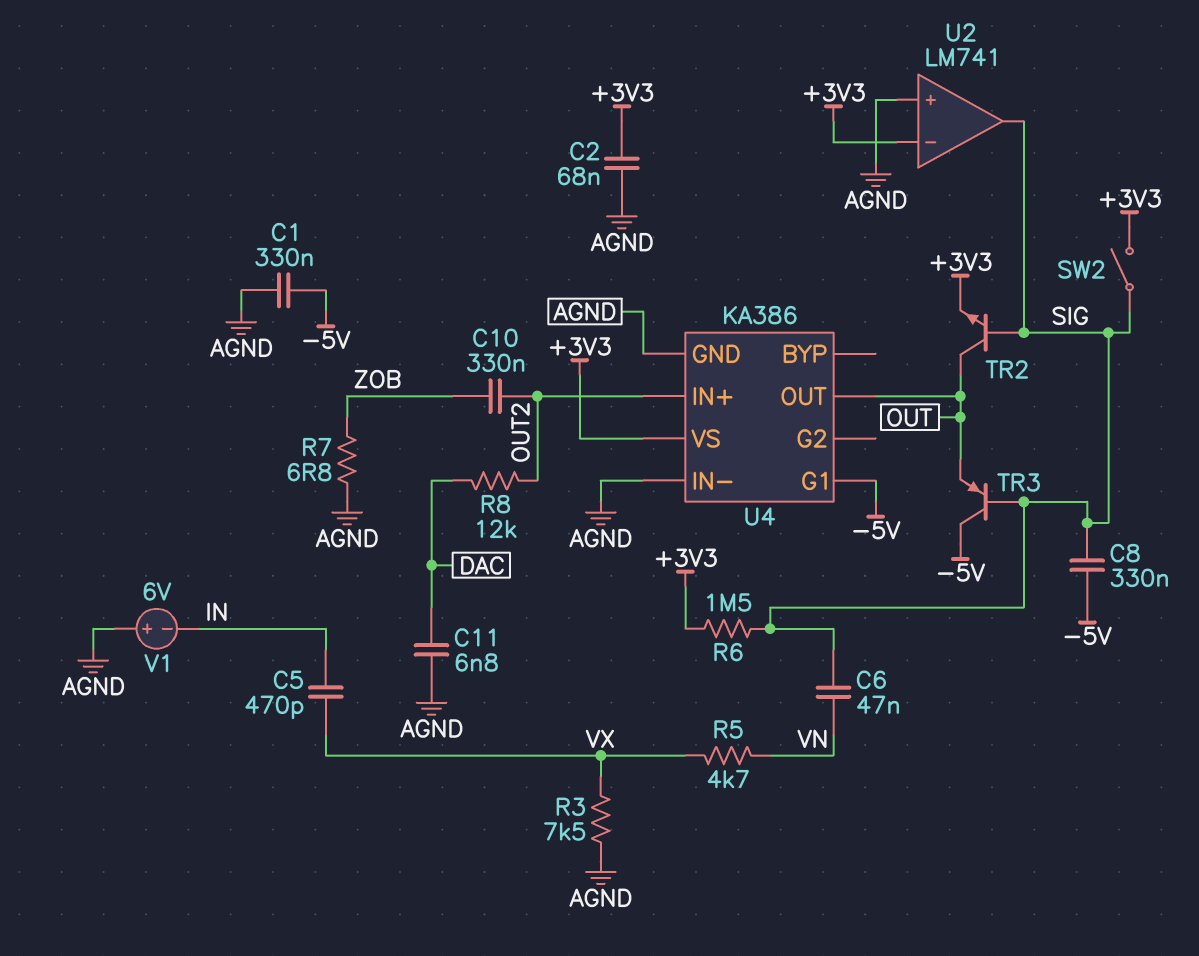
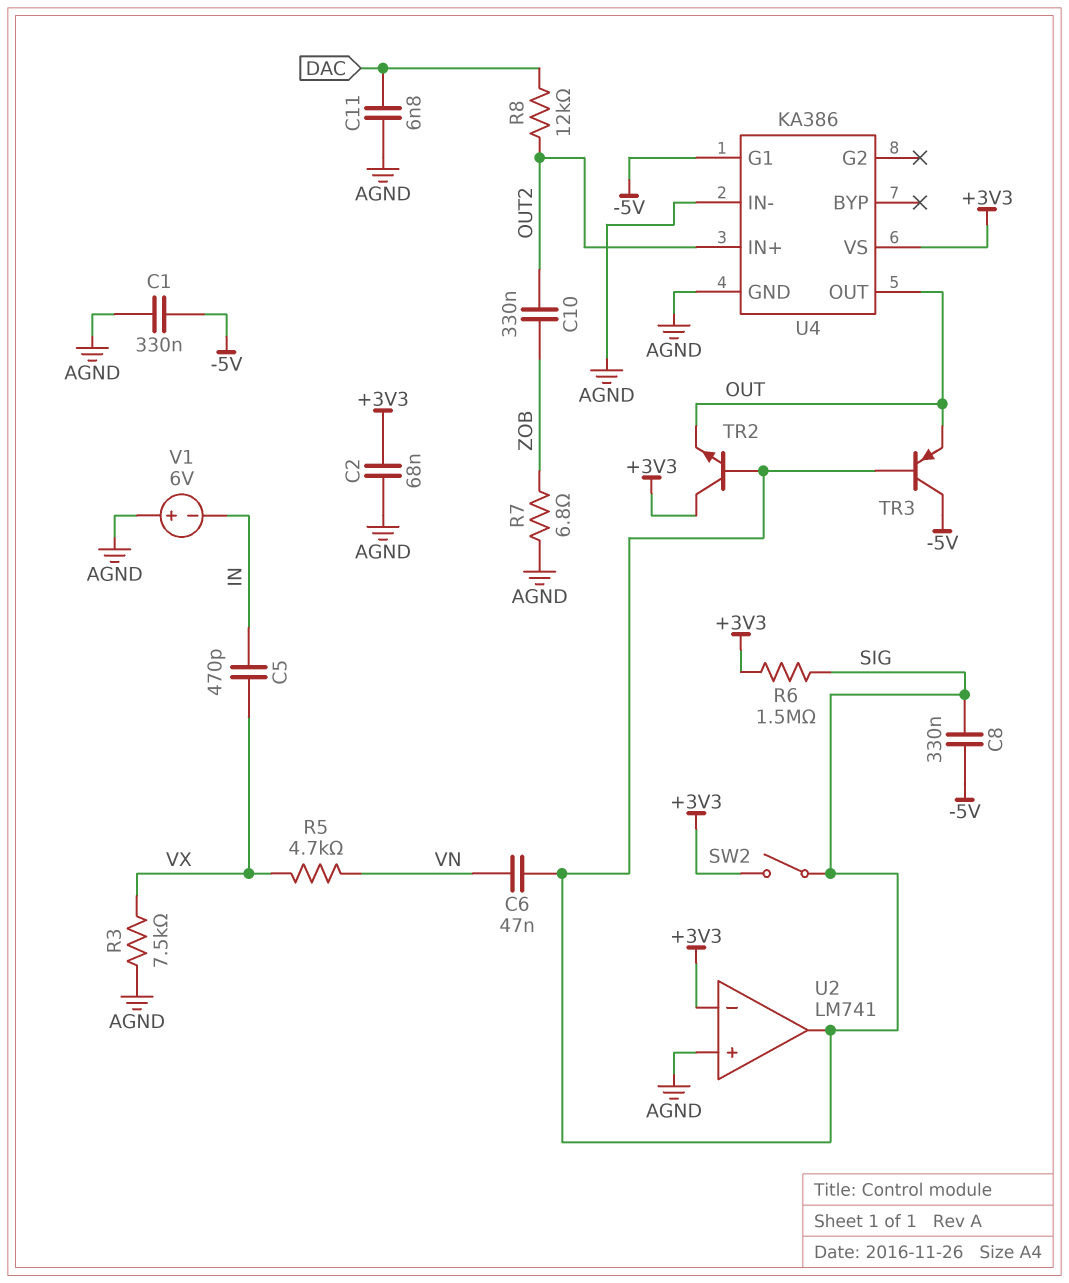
TR2: NPN (B SIG, C OUT, E +3V3) -> NPN (B SIG, C +3V3, E OUT)

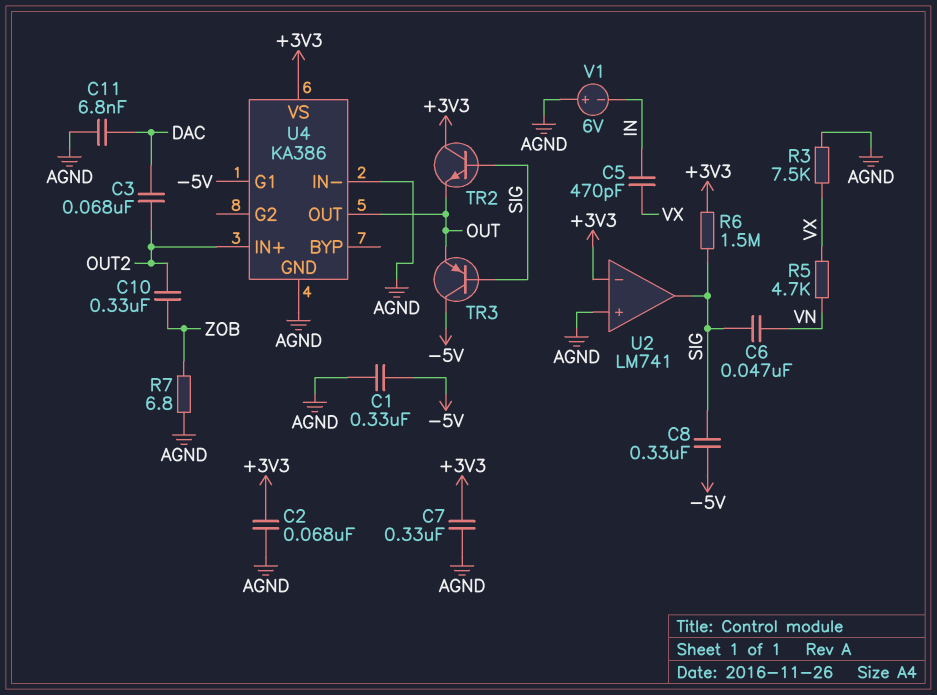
C3: none -> 68nF (DAC, OUT2)
C7: none -> 330nF (+3V3, AGND)
R8: 12k (DAC, OUT2) -> none
SW2: switch (+3V3, SIG) -> none

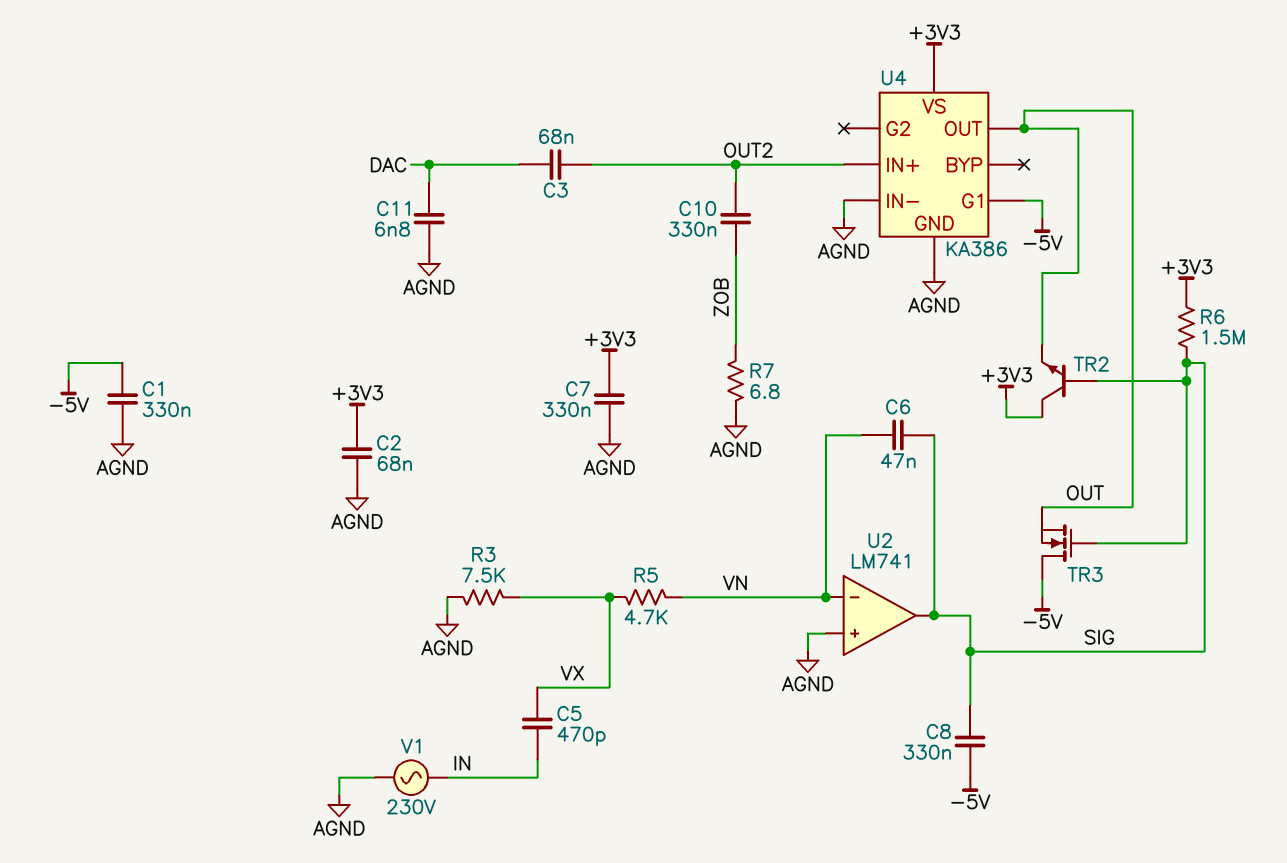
TR3: PNP (B SIG, C -5V, E OUT) -> NMOS (G SIG, D -5V, S OUT)
U2 pin in-: +3V3 -> VN
V1: 6V (plus AGND, minus IN) -> AC 230V (AGND, IN)

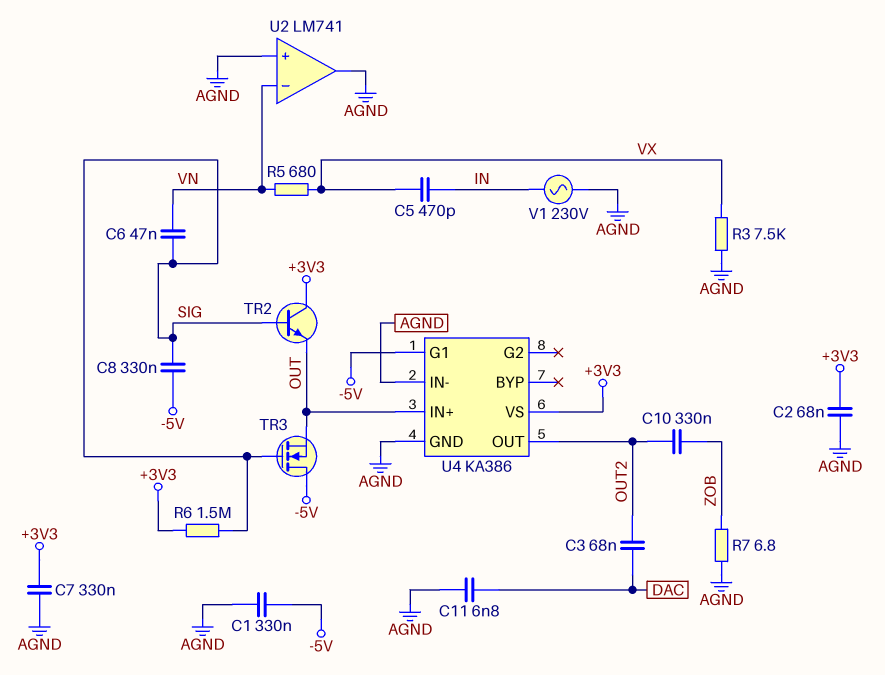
R5: 4.7k (VN, VX) -> 680 (VN, VX)
U2 pin out: SIG -> AGND
U4 pin IN+: OUT2 -> OUT
U4 pin OUT: OUT -> OUT2

